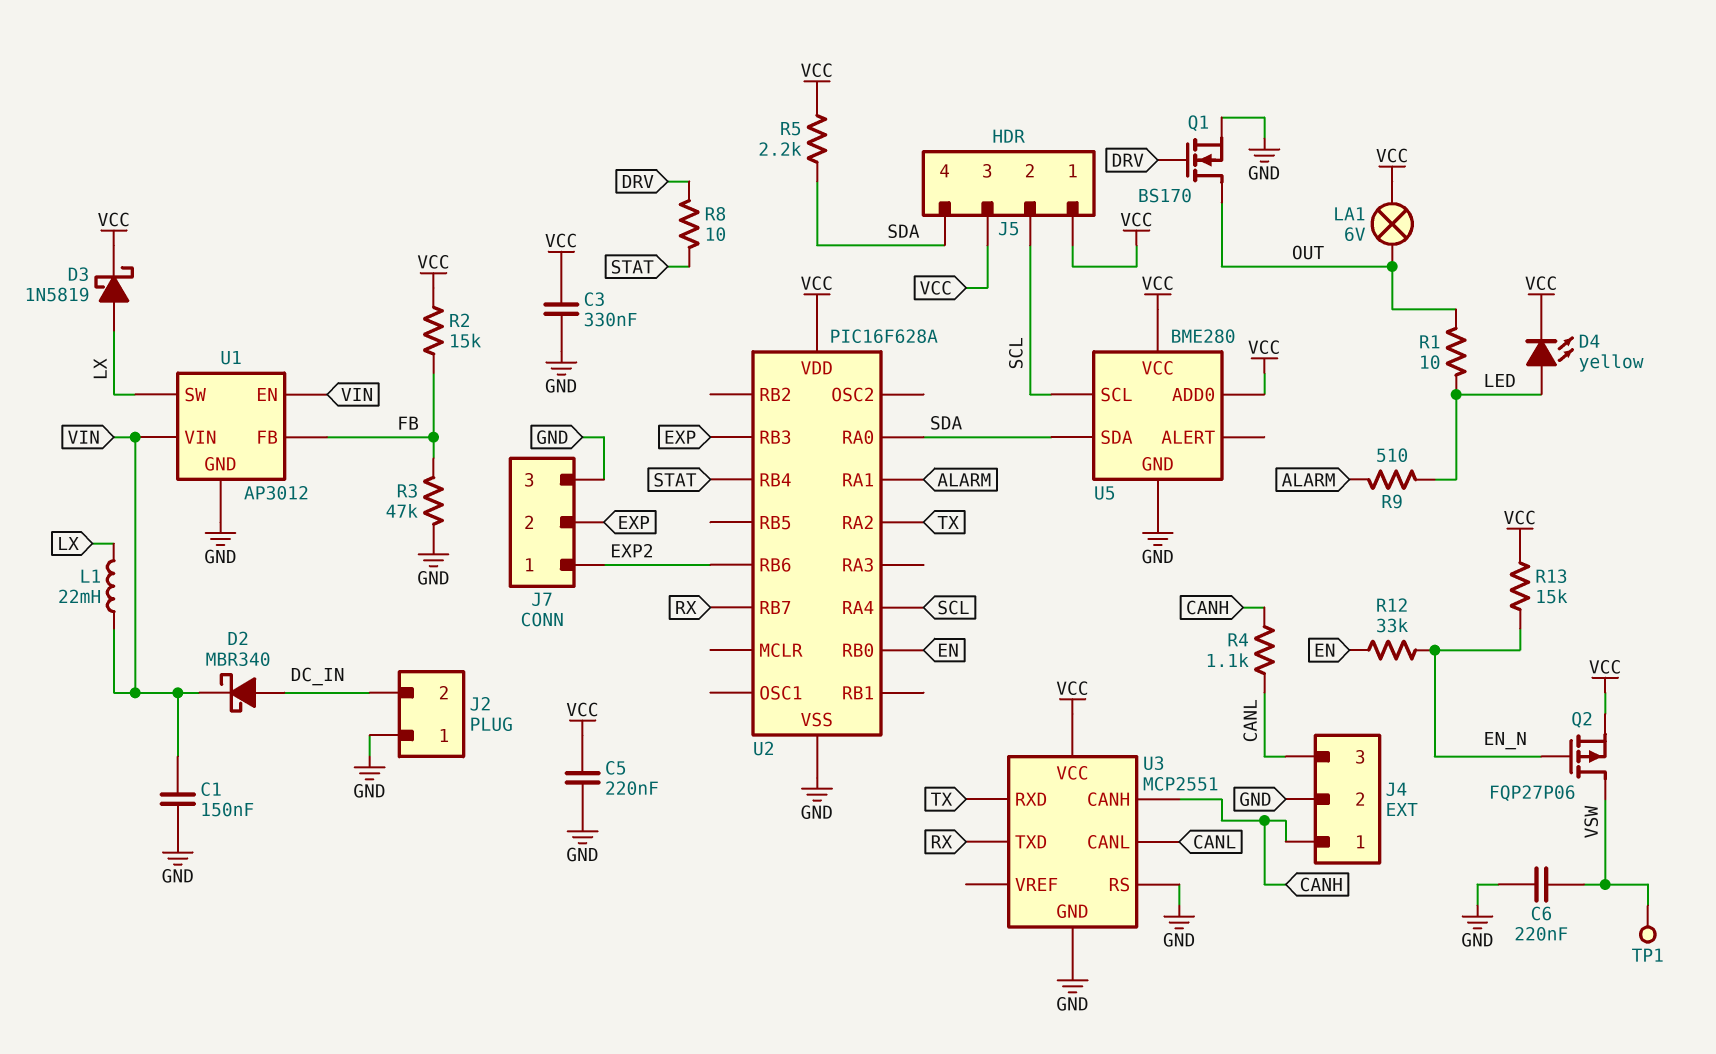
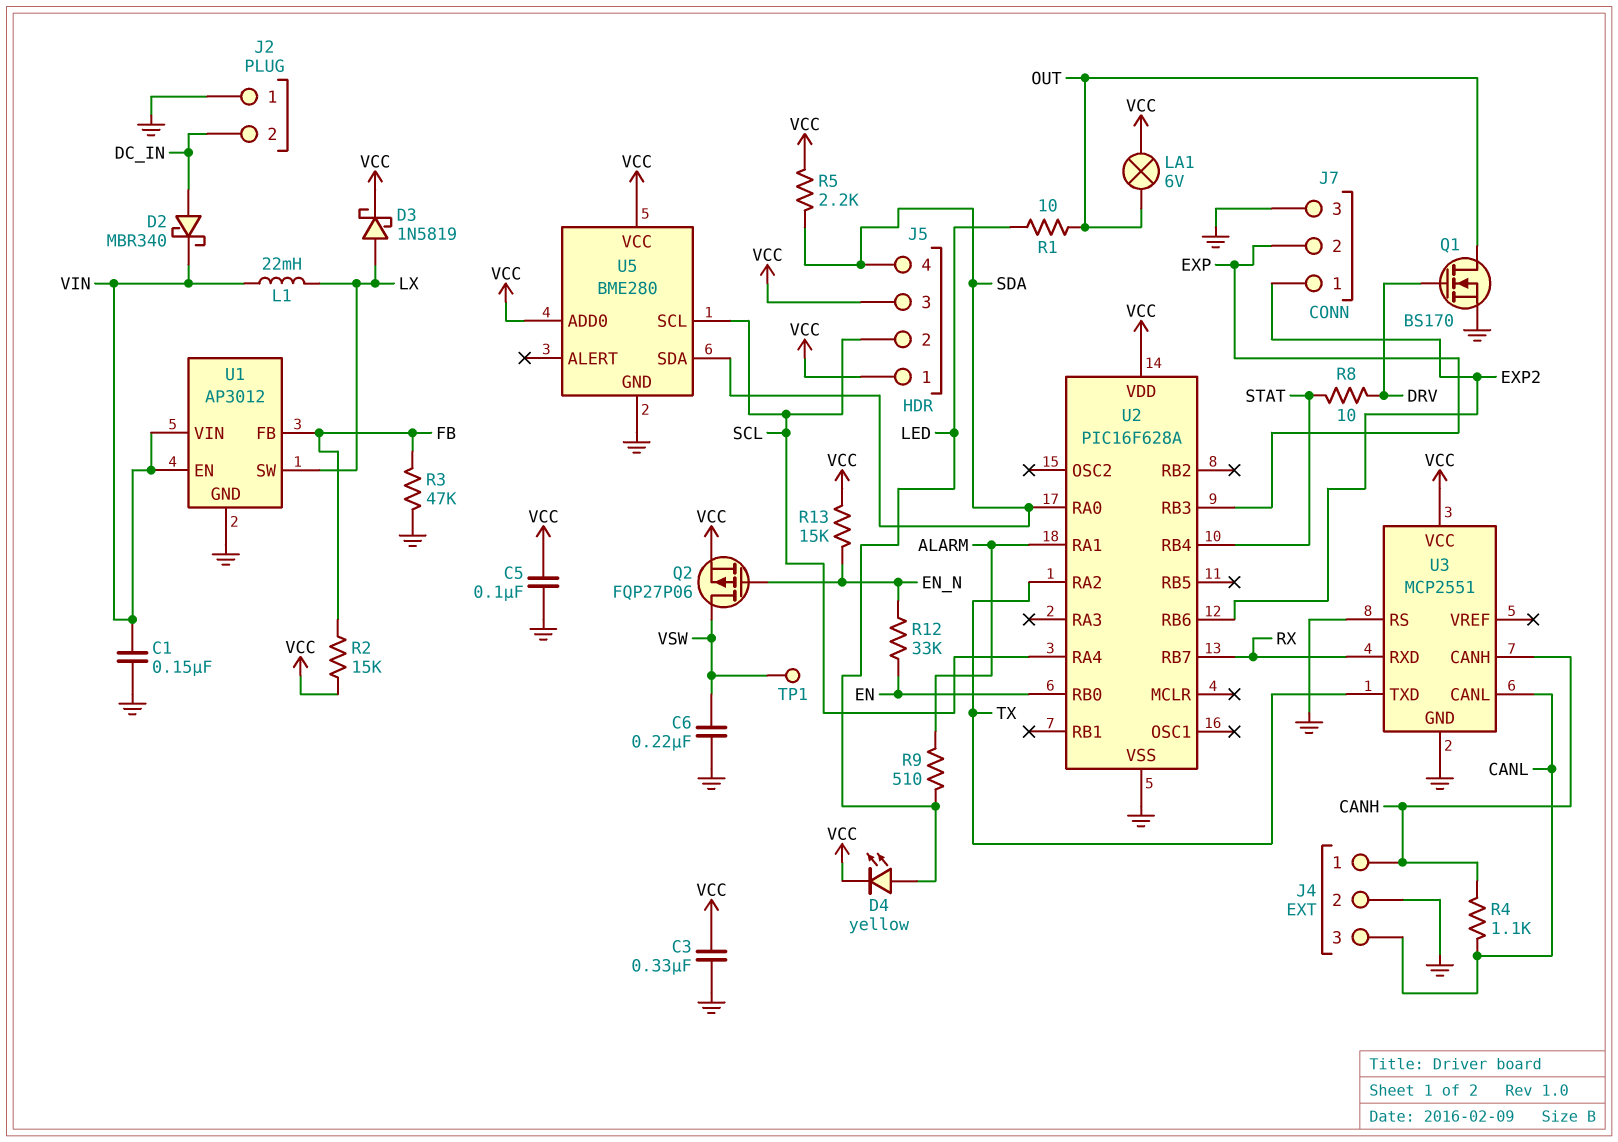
C5: 220nF (GND, VCC) -> 100nF (GND, VCC)
U3 pin RXD: TX -> RX
U3 pin TXD: RX -> TX

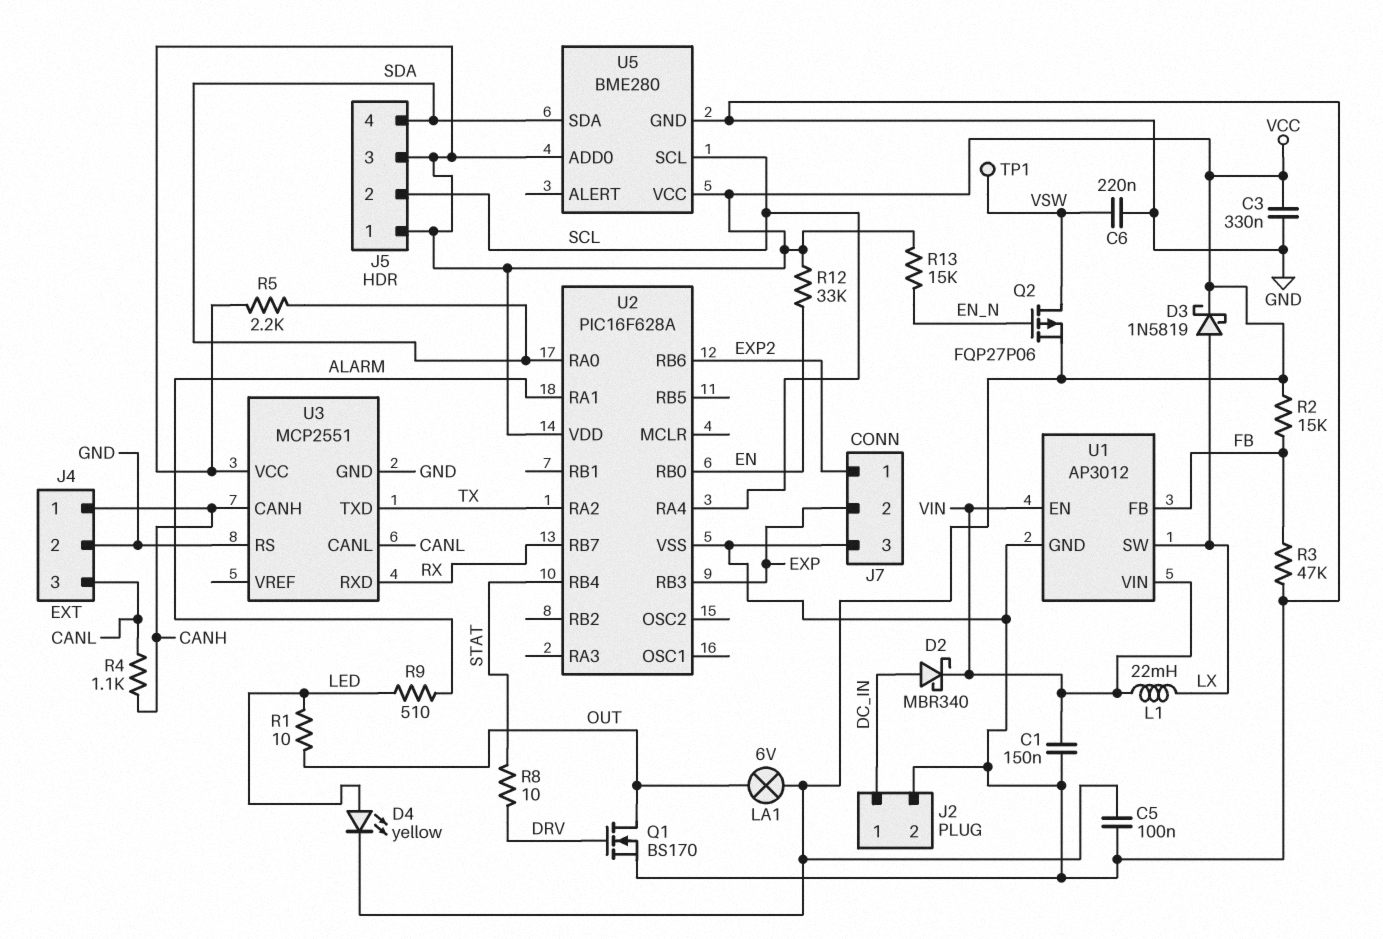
J2 pin 1: GND -> DC_IN
J2 pin 2: DC_IN -> GND
R12: 33k (EN, EN_N) -> 33k (EN, VCC)

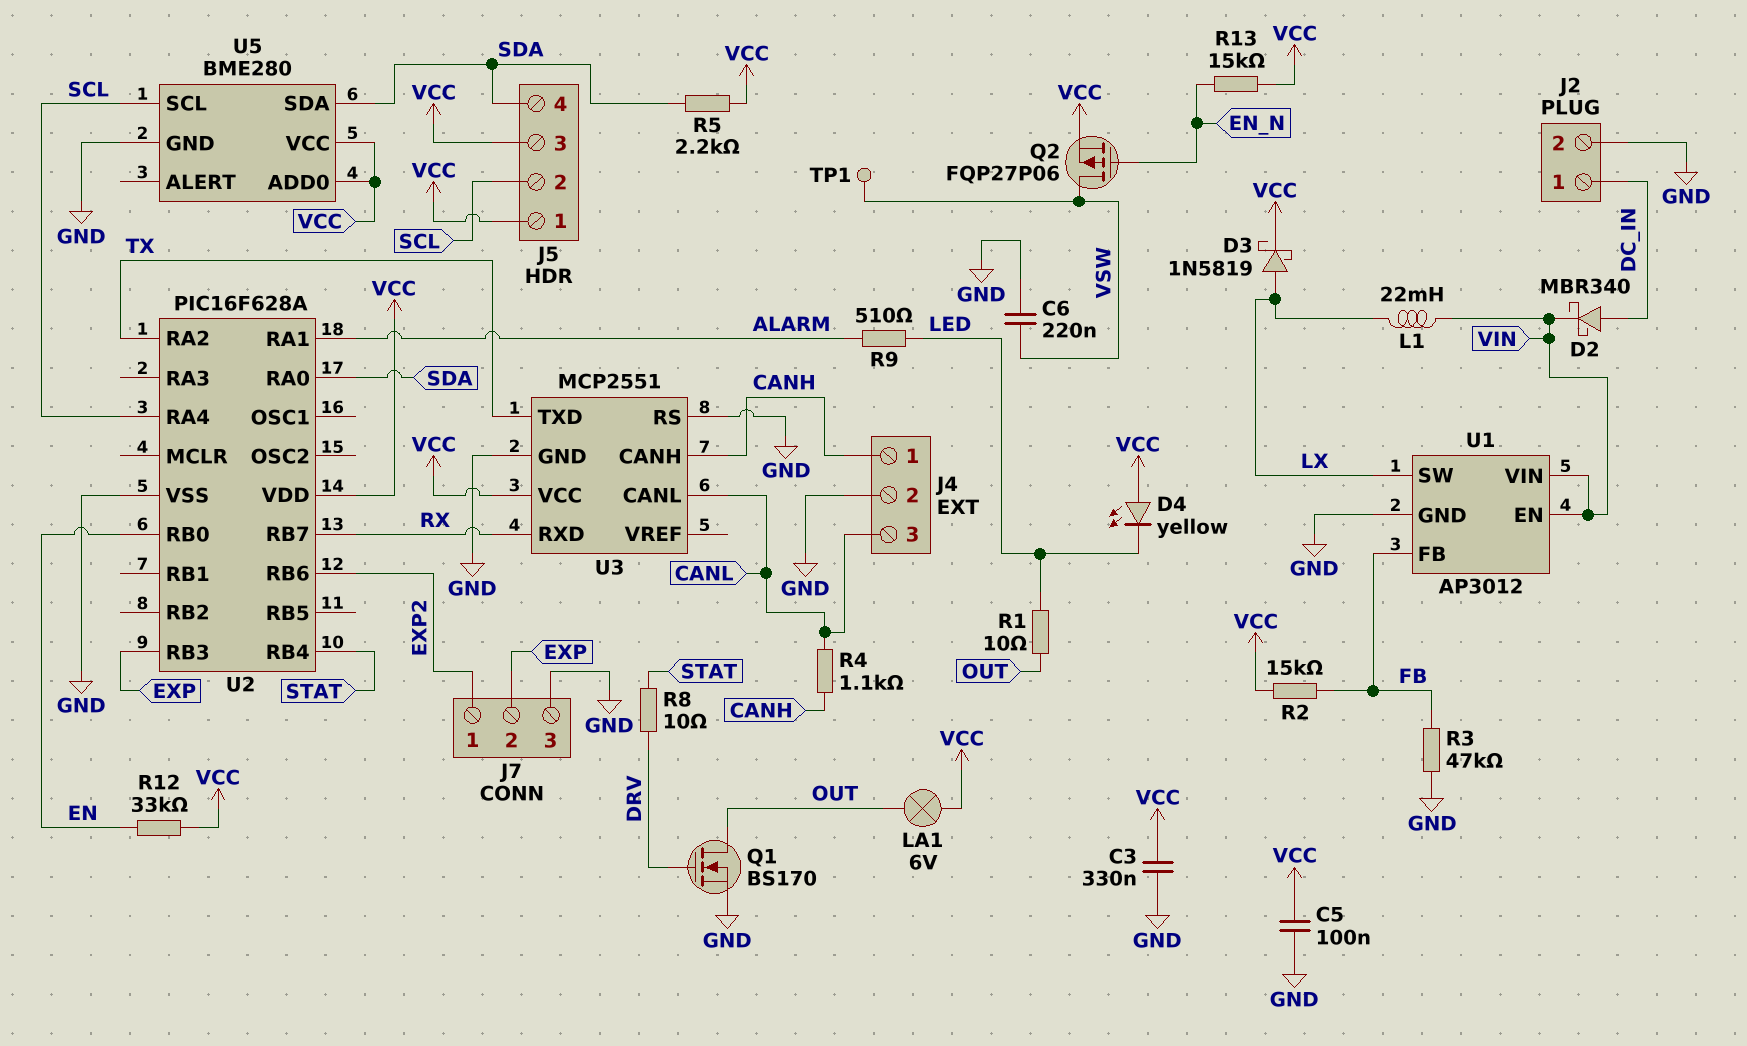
C1: 150nF (GND, VIN) -> none
D4: LED yellow (A LED, K VCC) -> LED yellow (A VCC, K LED)

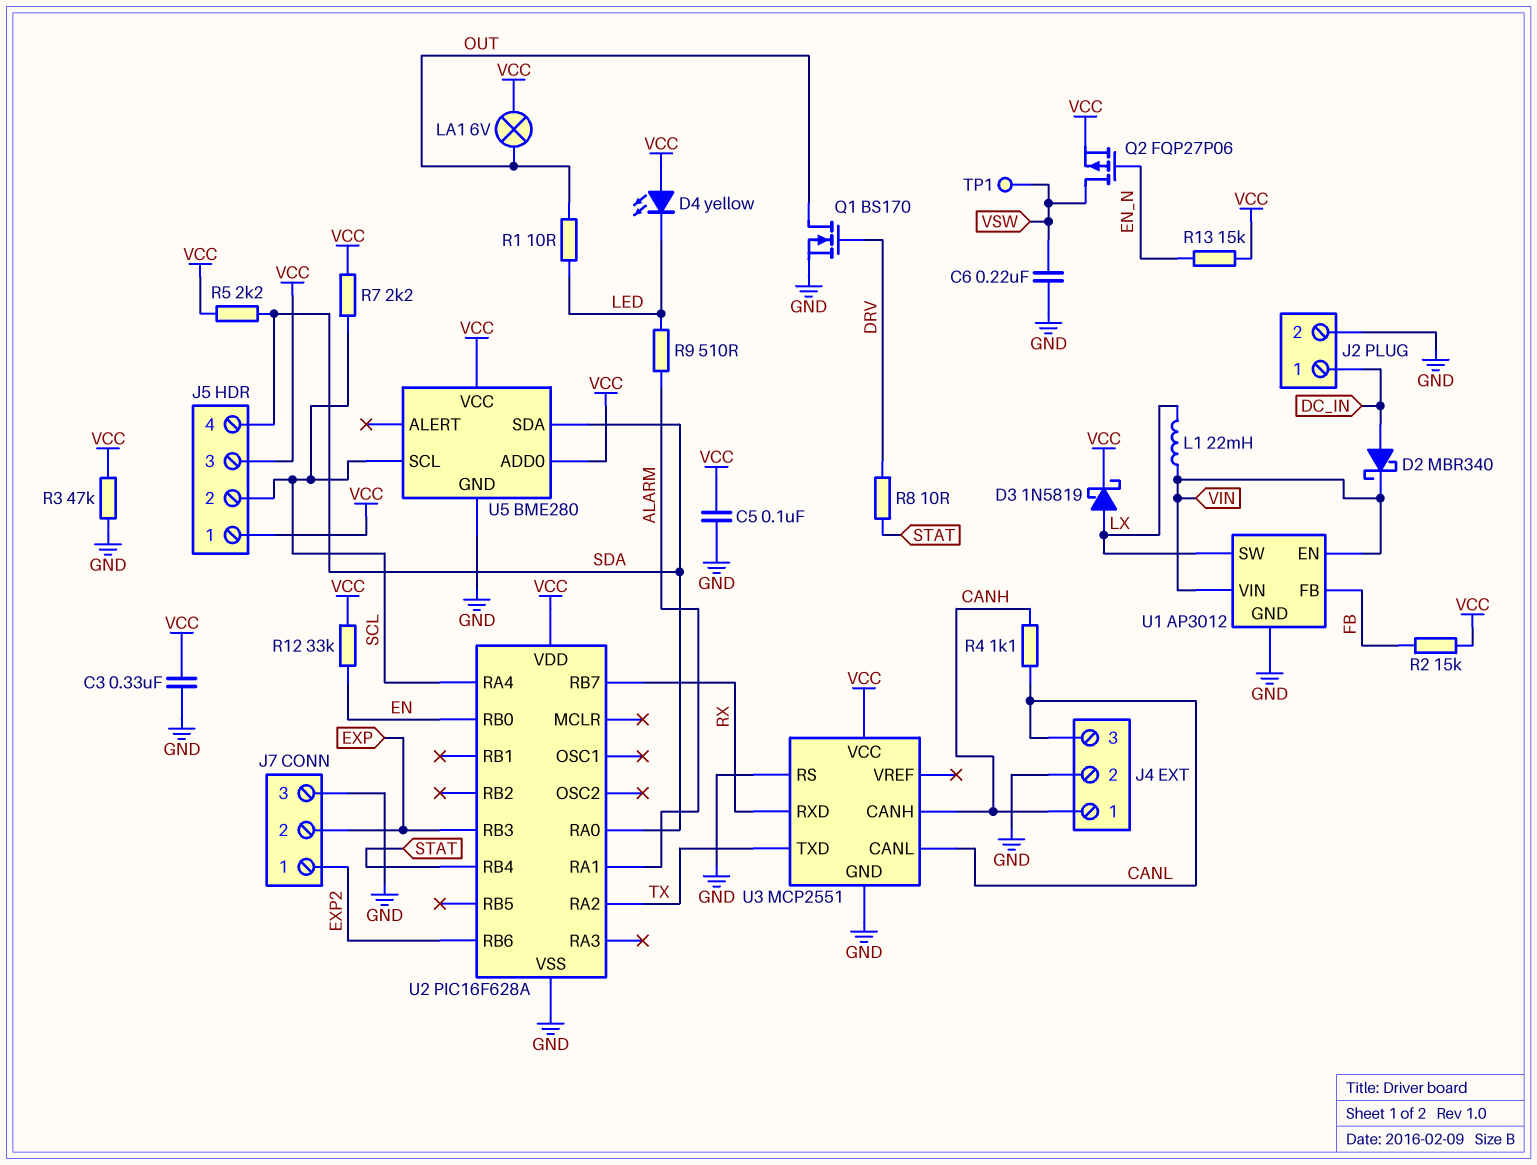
R3: 47k (FB, GND) -> 47k (GND, VCC)
R7: none -> 2.2k (SCL, VCC)

